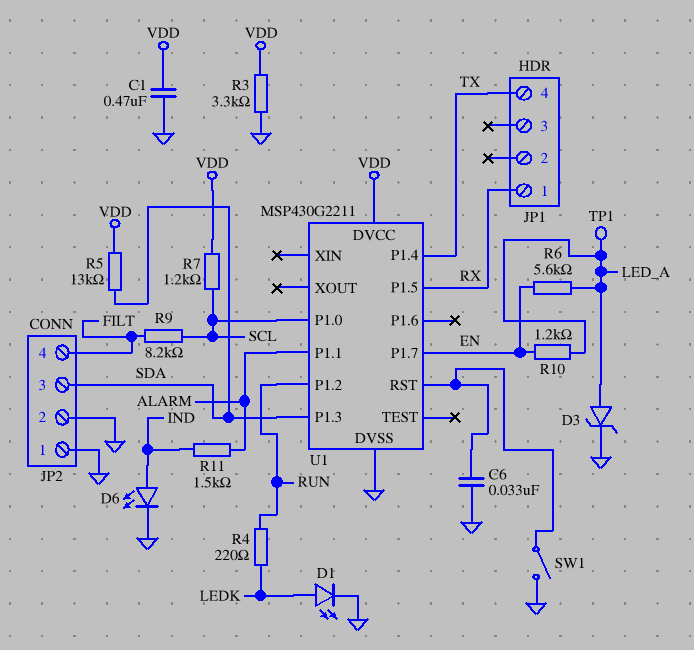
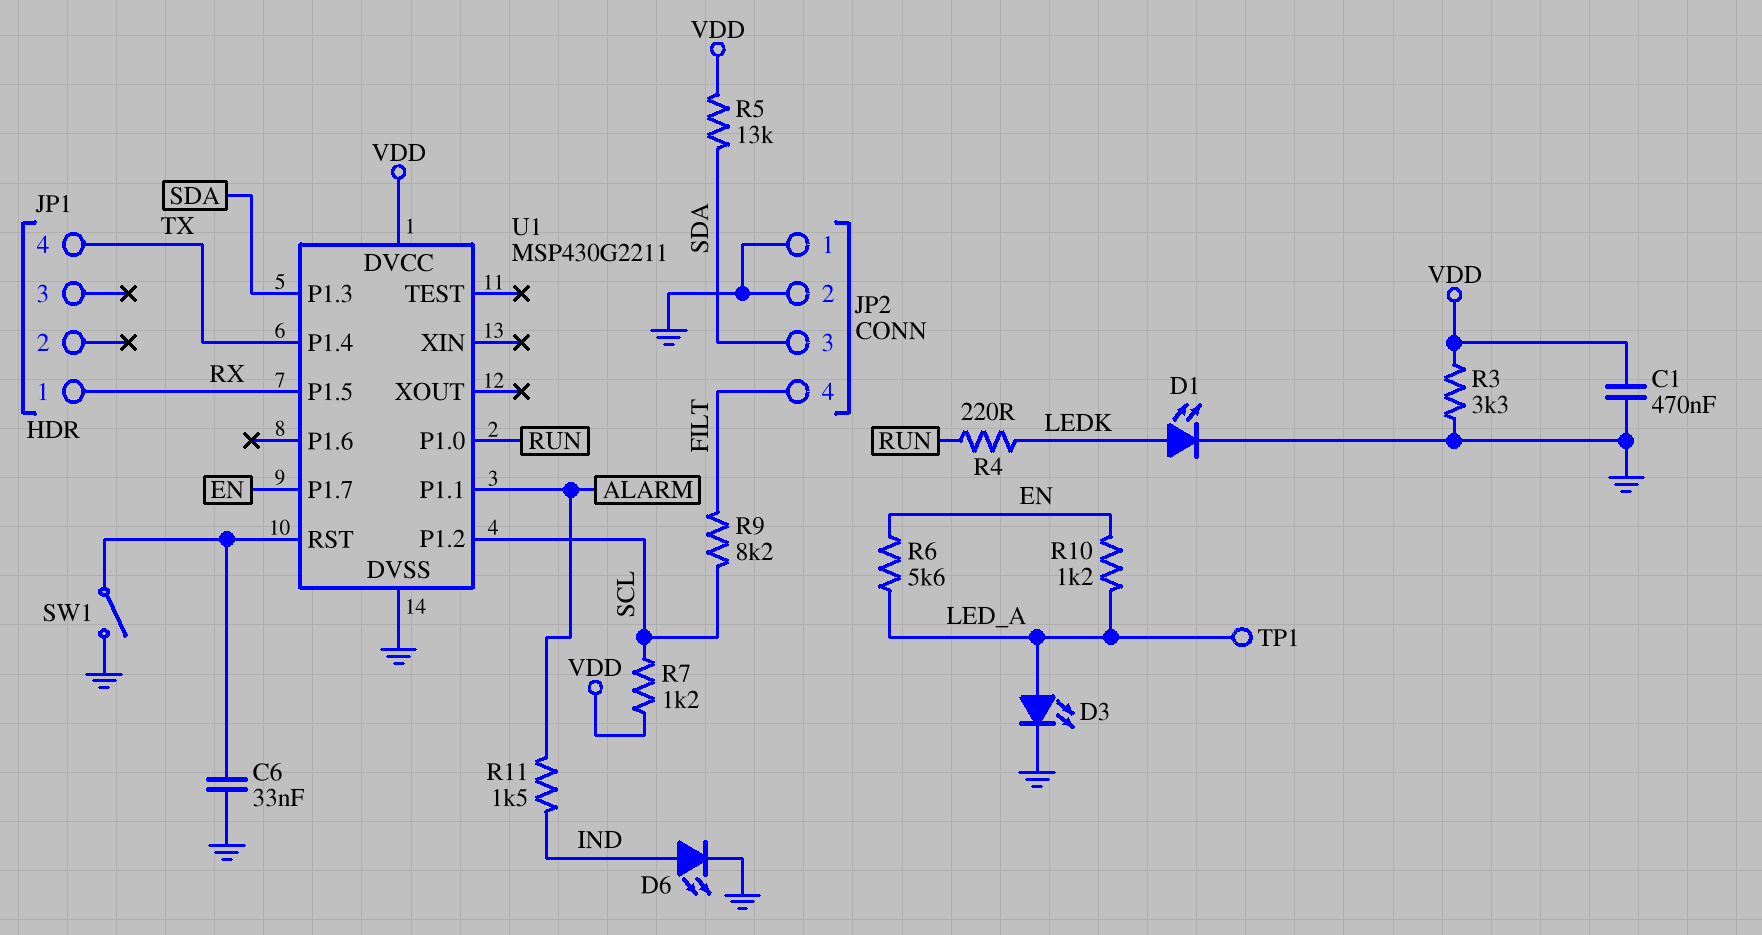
D3: zener (A LED_A, K GND) -> LED (A LED_A, K GND)
U1 pin P1.0: SCL -> RUN
U1 pin P1.2: RUN -> SCL

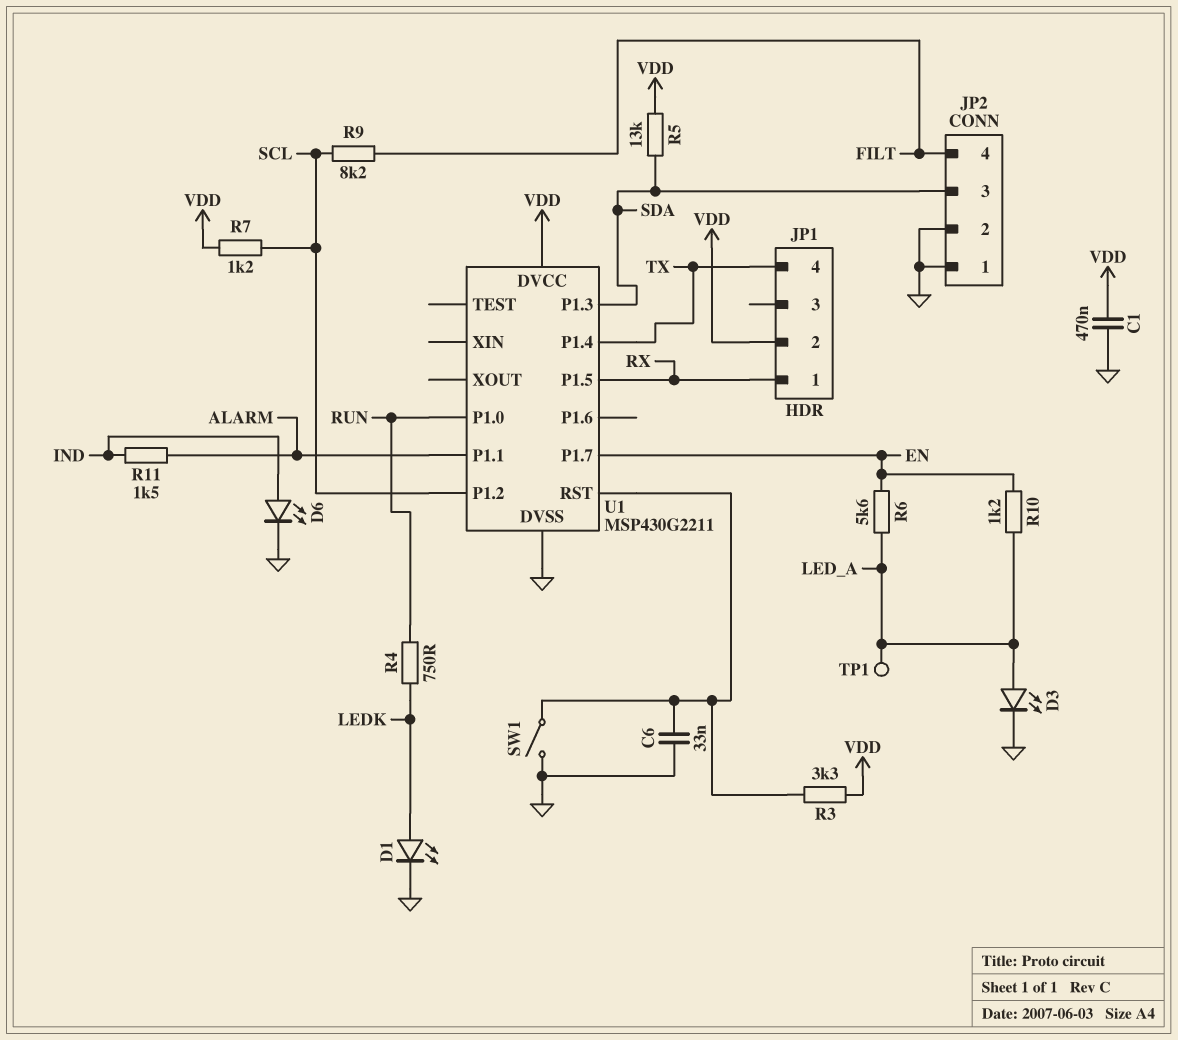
JP1 pin 2: none -> VDD
R3: 3.3k (GND, VDD) -> 3.3k (U1/RST, VDD)
R4: 220 (LEDK, RUN) -> 750 (LEDK, RUN)

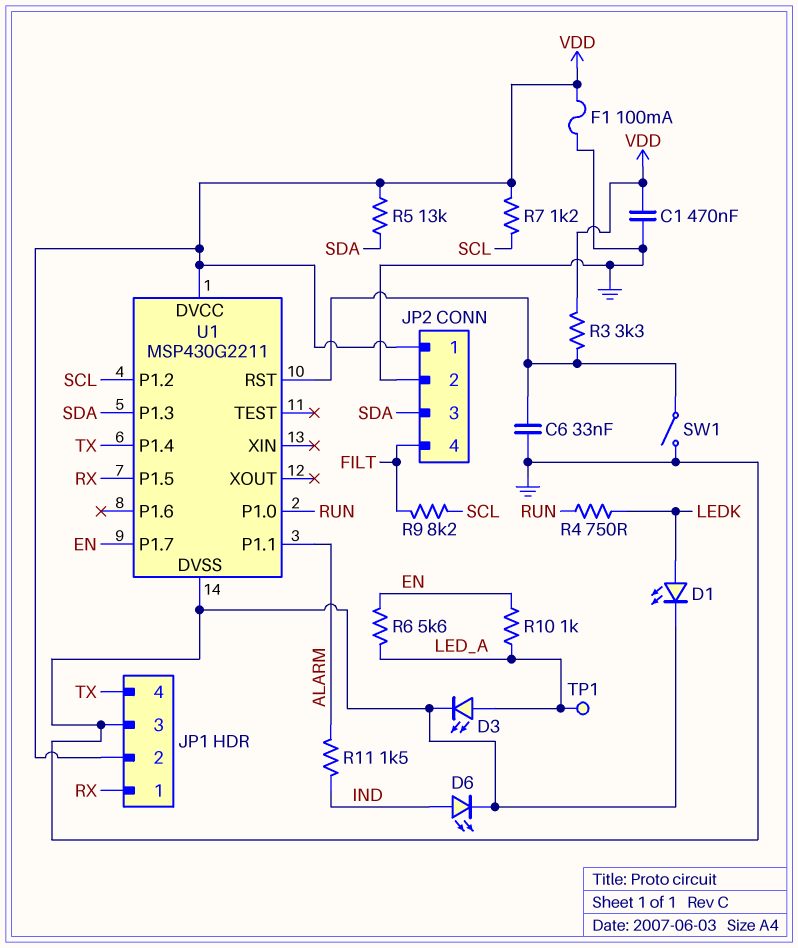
F1: none -> 100mA (GND, VDD)
JP1 pin 3: none -> GND
JP2 pin 1: GND -> VDD
R10: 1.2k (EN, LED_A) -> 1k (EN, LED_A)

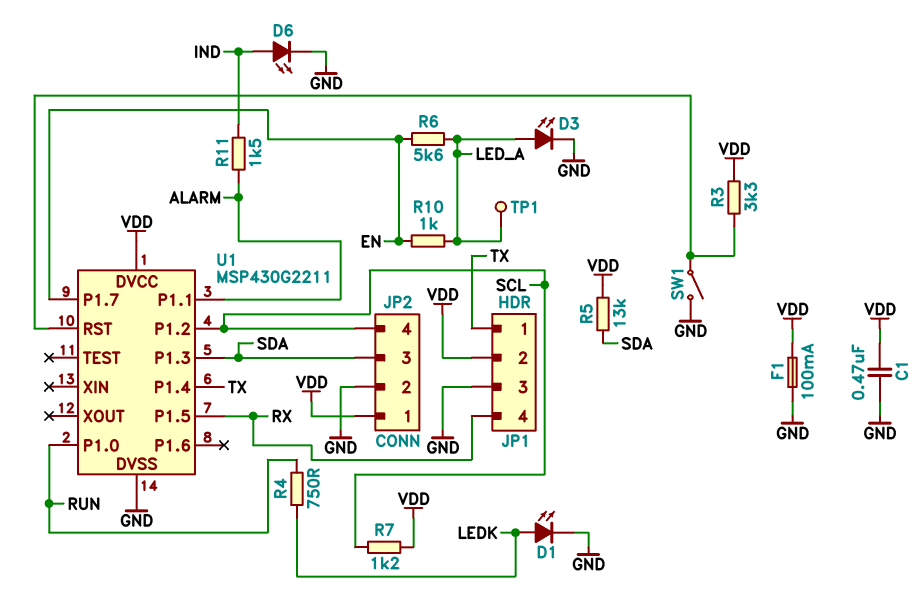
C6: 33nF (GND, U1/RST) -> none
JP1 pin 1: RX -> TX
JP1 pin 4: TX -> RX
JP2 pin 4: FILT -> SCL
R9: 8.2k (FILT, SCL) -> none

